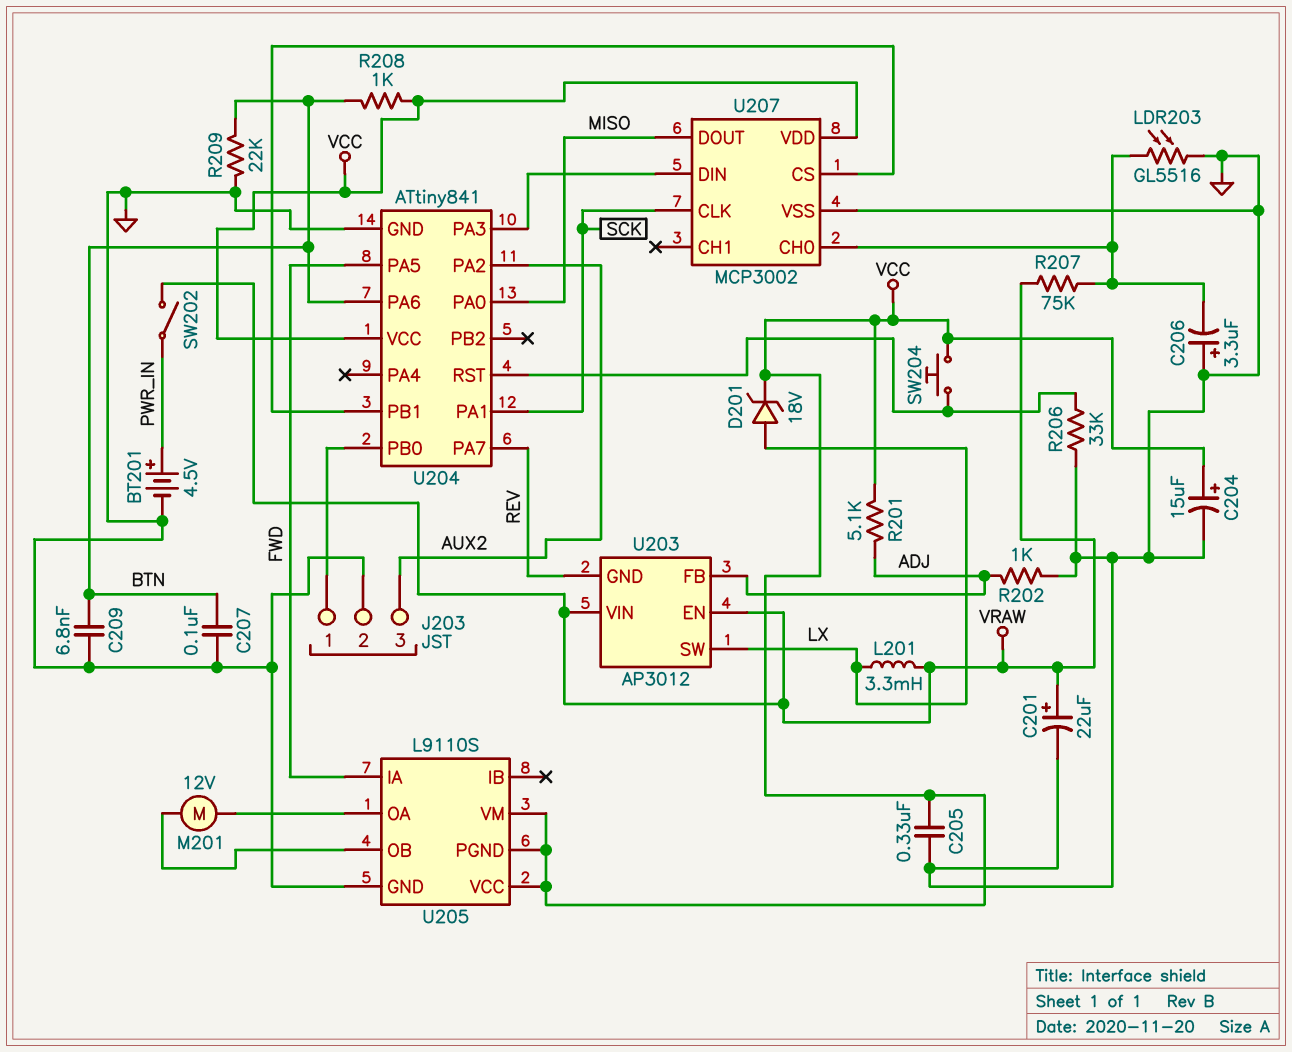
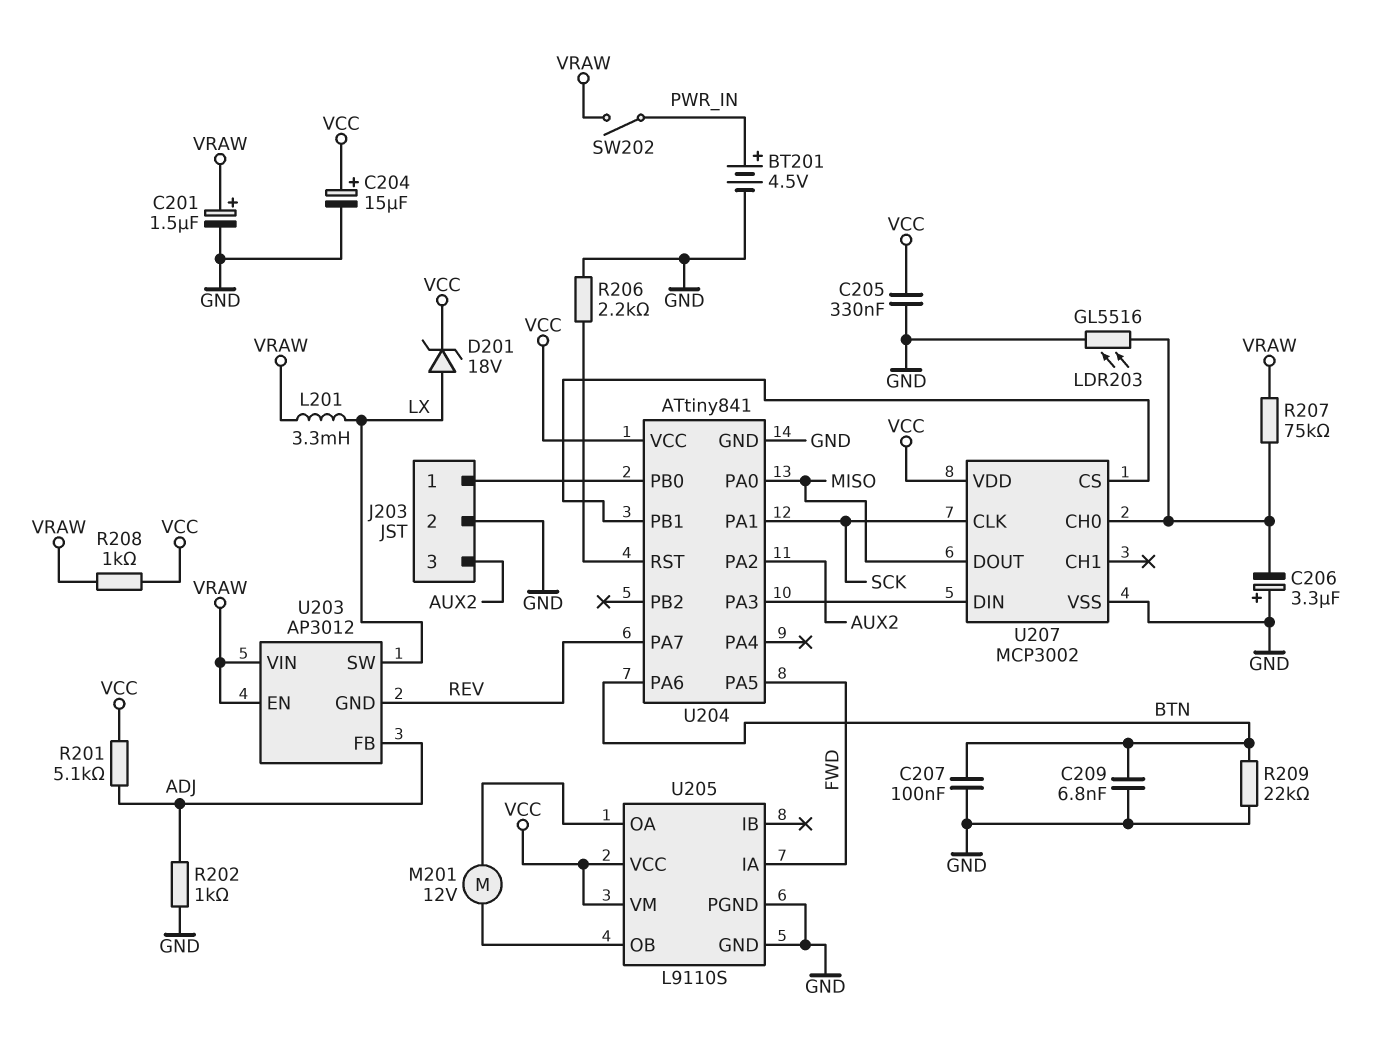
C201: 22uF (plus VRAW, minus GND) -> 1.5uF (plus VRAW, minus GND)
R206: 33k (GND, U204/RST) -> 2.2k (GND, U204/RST)
R208: 1k (BTN, VCC) -> 1k (VCC, VRAW)
SW204: button (U204/RST, VCC) -> none
U205 pin PGND: VCC -> GND

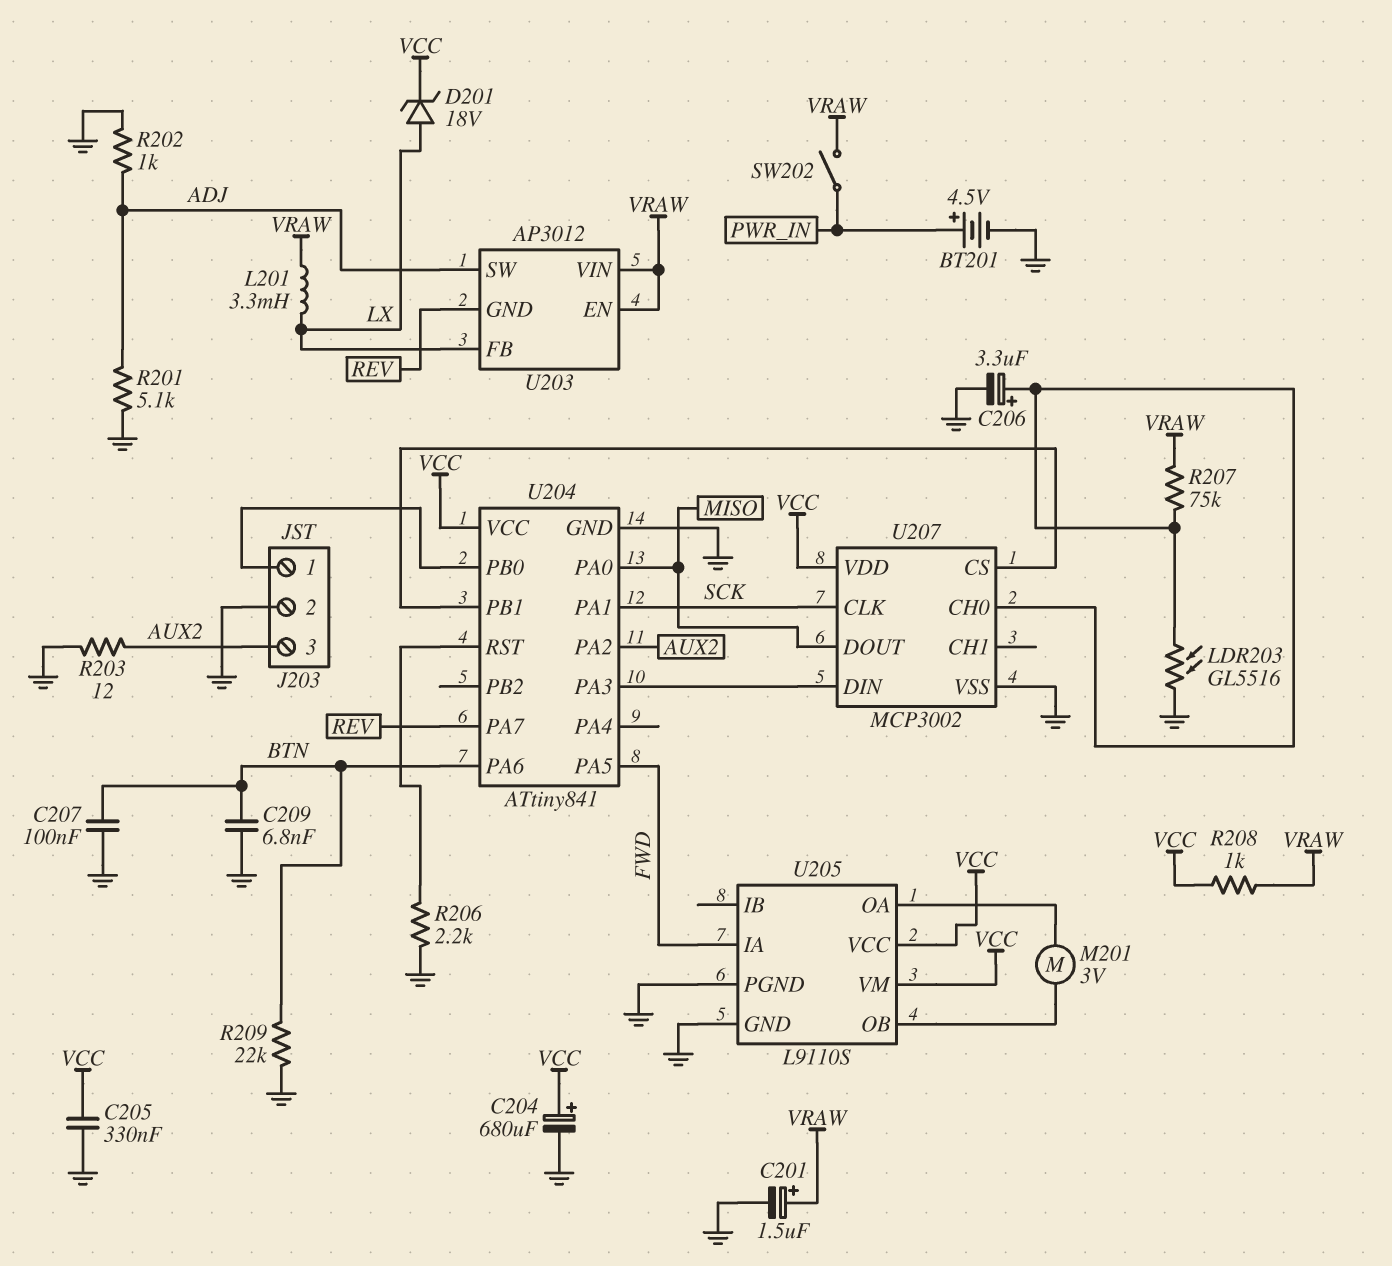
C204: 15uF (plus VCC, minus GND) -> 680uF (plus VCC, minus GND)
C206: 3.3uF (plus GND, minus U207/CH0) -> 3.3uF (plus U207/CH0, minus GND)
M201: motor 12V (U205/OA, U205/OB) -> motor 3V (U205/OA, U205/OB)
R201: 5.1k (ADJ, VCC) -> 5.1k (ADJ, GND)
R203: none -> 12 (AUX2, GND)
U203 pin FB: ADJ -> LX
U203 pin SW: LX -> ADJ

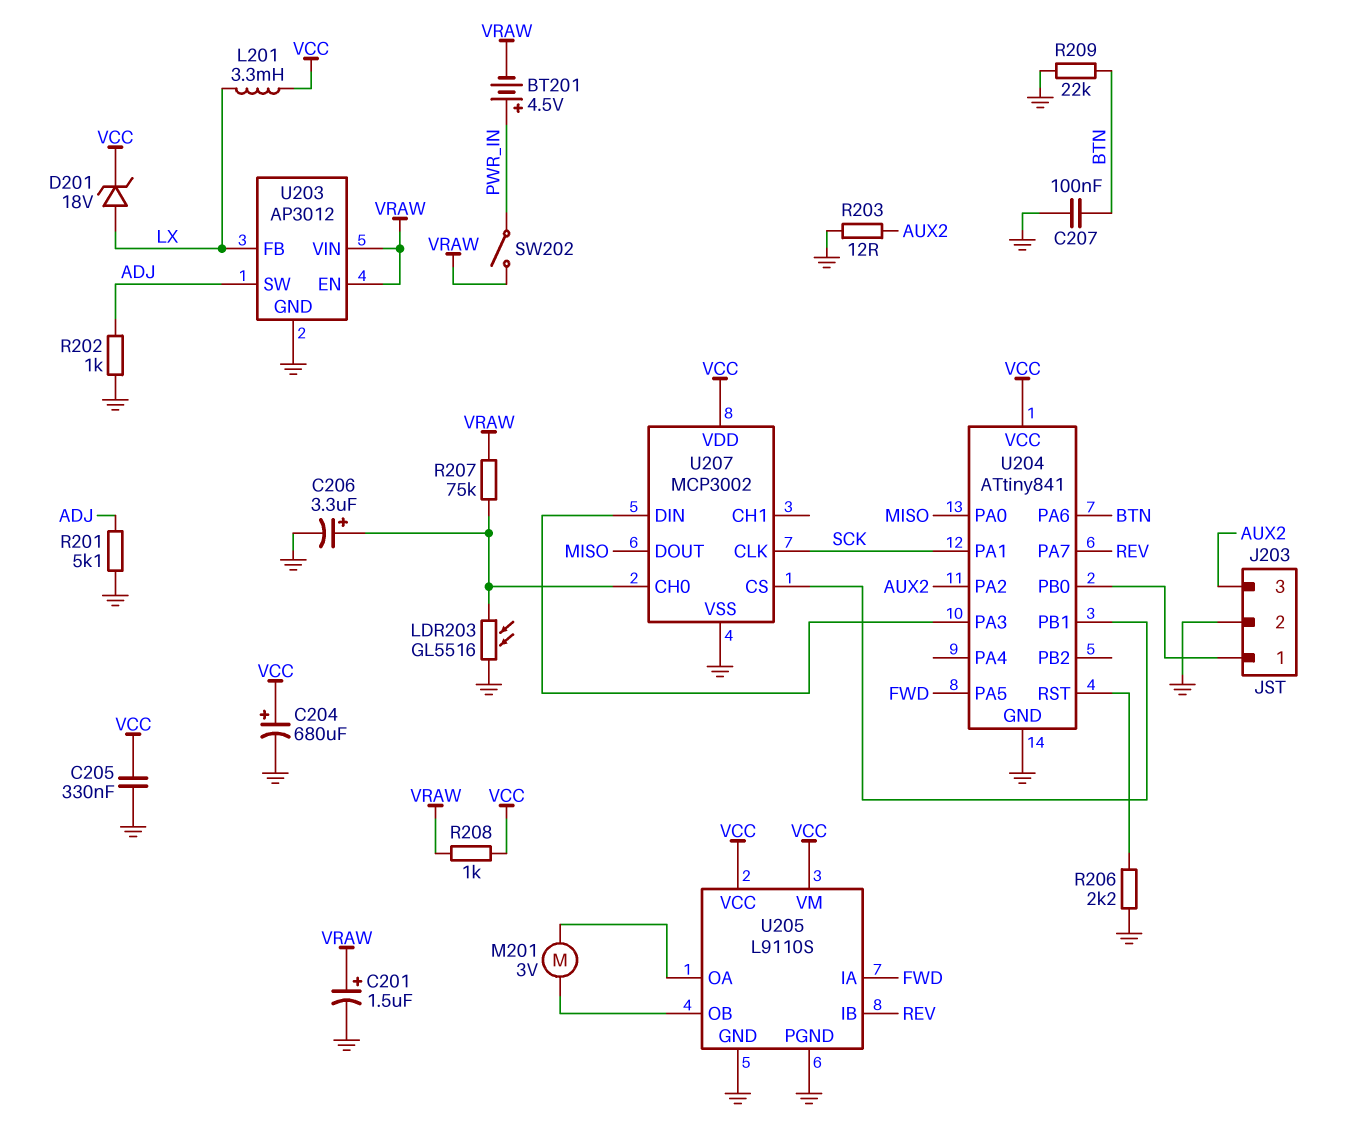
BT201: 4.5V (plus PWR_IN, minus GND) -> 4.5V (plus PWR_IN, minus VRAW)
C209: 6.8nF (BTN, GND) -> none
L201: 3.3mH (LX, VRAW) -> 3.3mH (LX, VCC)
U203 pin GND: REV -> GND
U205 pin IB: none -> REV

